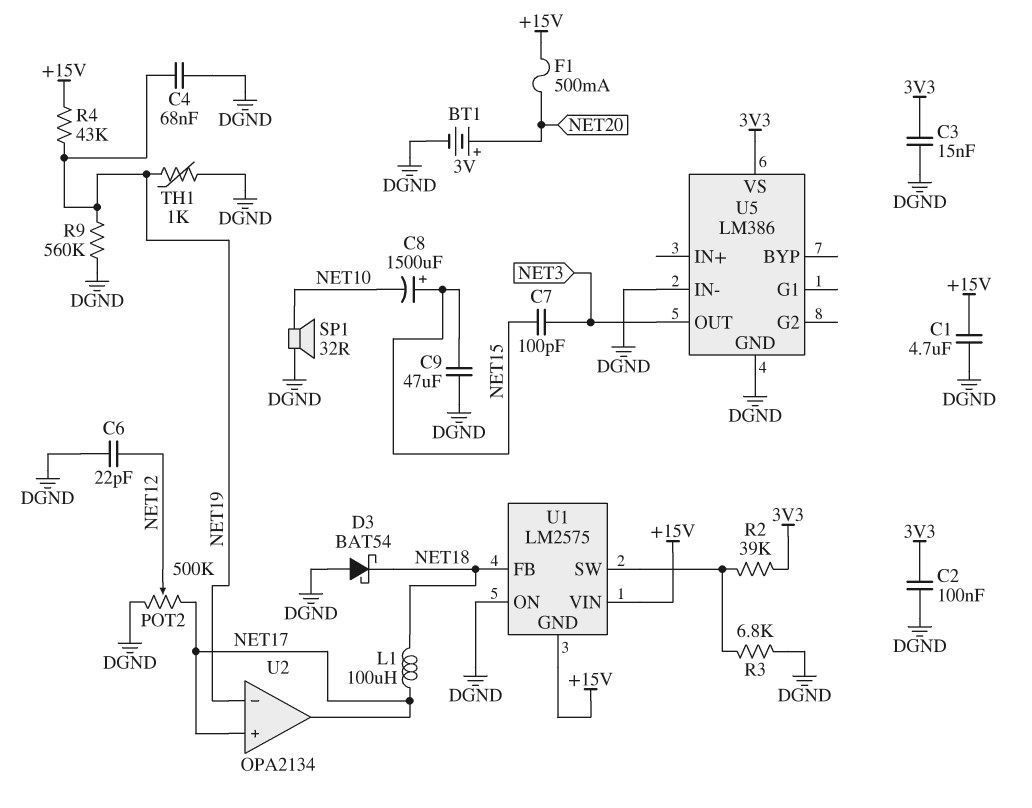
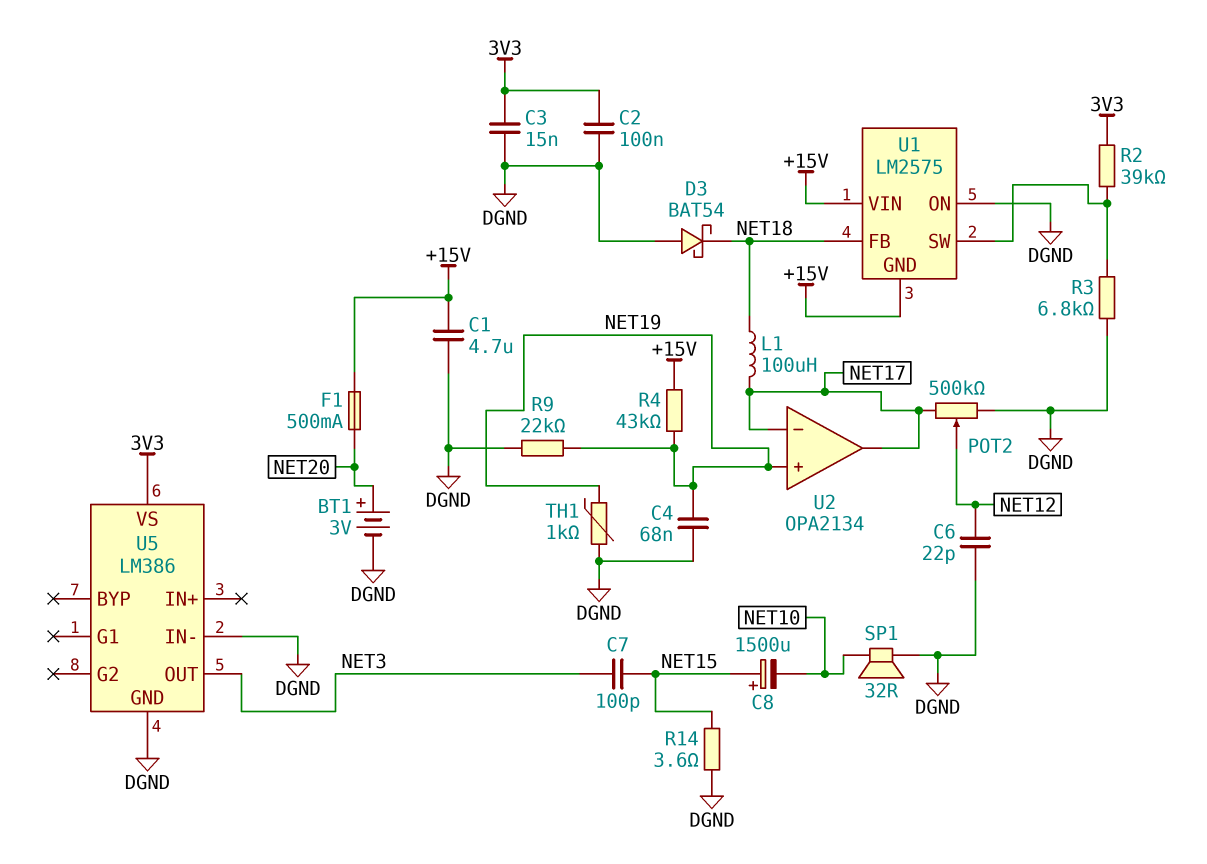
C9: 47uF (DGND, NET15) -> none
R9: 560k (DGND, NET19) -> 22k (DGND, NET19)
R14: none -> 3.6 (DGND, NET15)
U2 pin in+: NET17 -> NET19
U2 pin in-: NET19 -> NET17

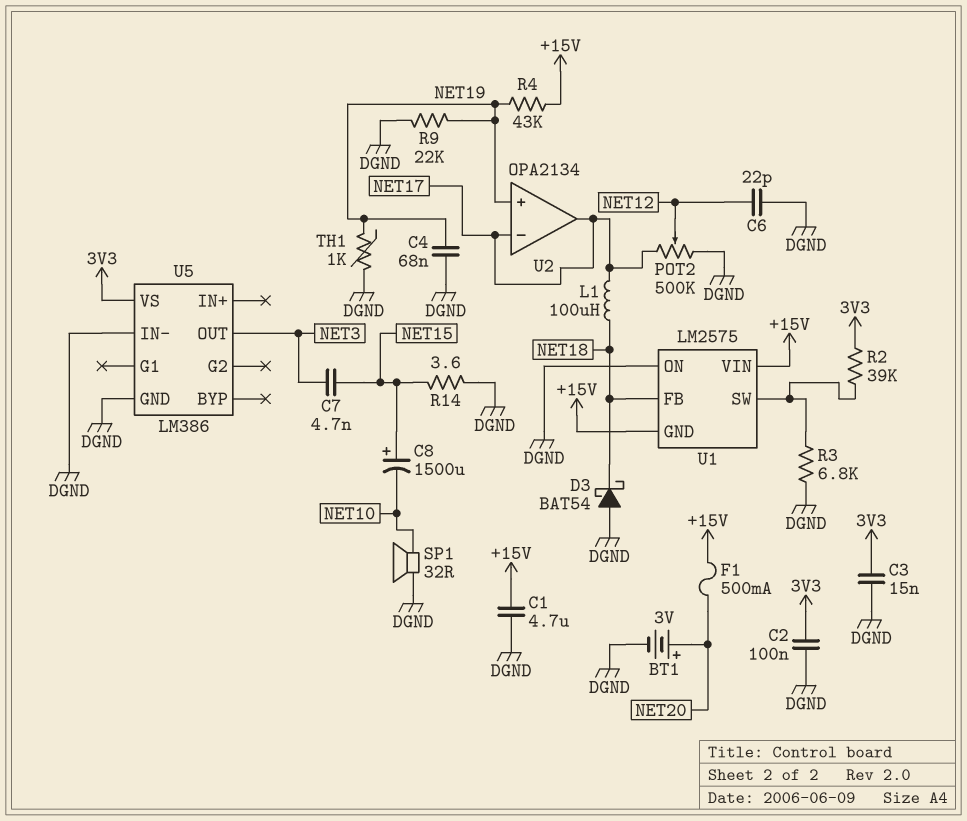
C7: 100pF (NET3, NET15) -> 4.7nF (NET3, NET15)

